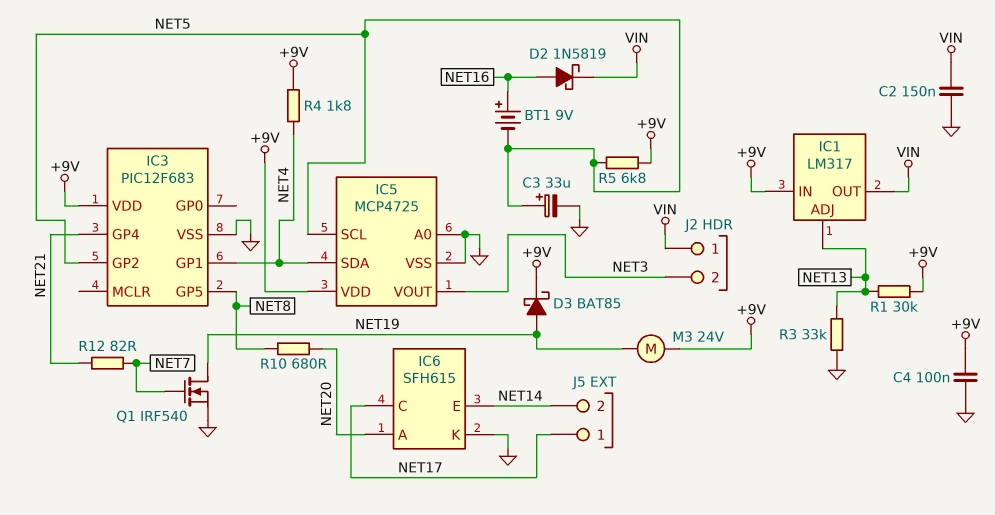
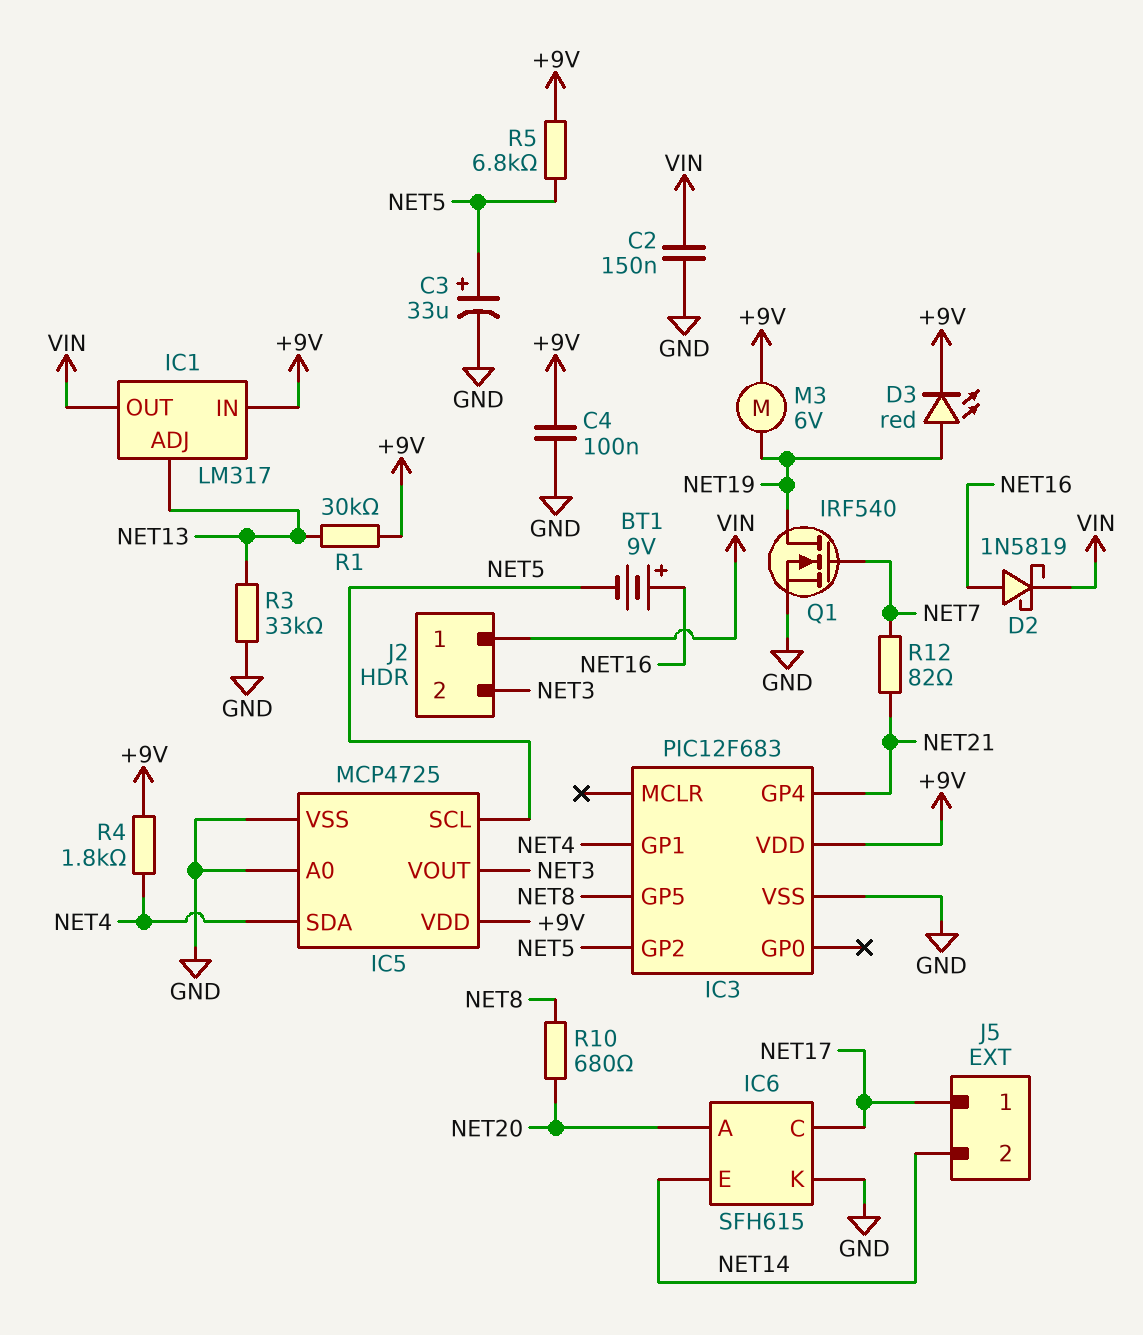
D3: schottky BAT85 (A NET19, K +9V) -> LED red (A NET19, K +9V)
M3: motor 24V (+9V, NET19) -> motor 6V (+9V, NET19)

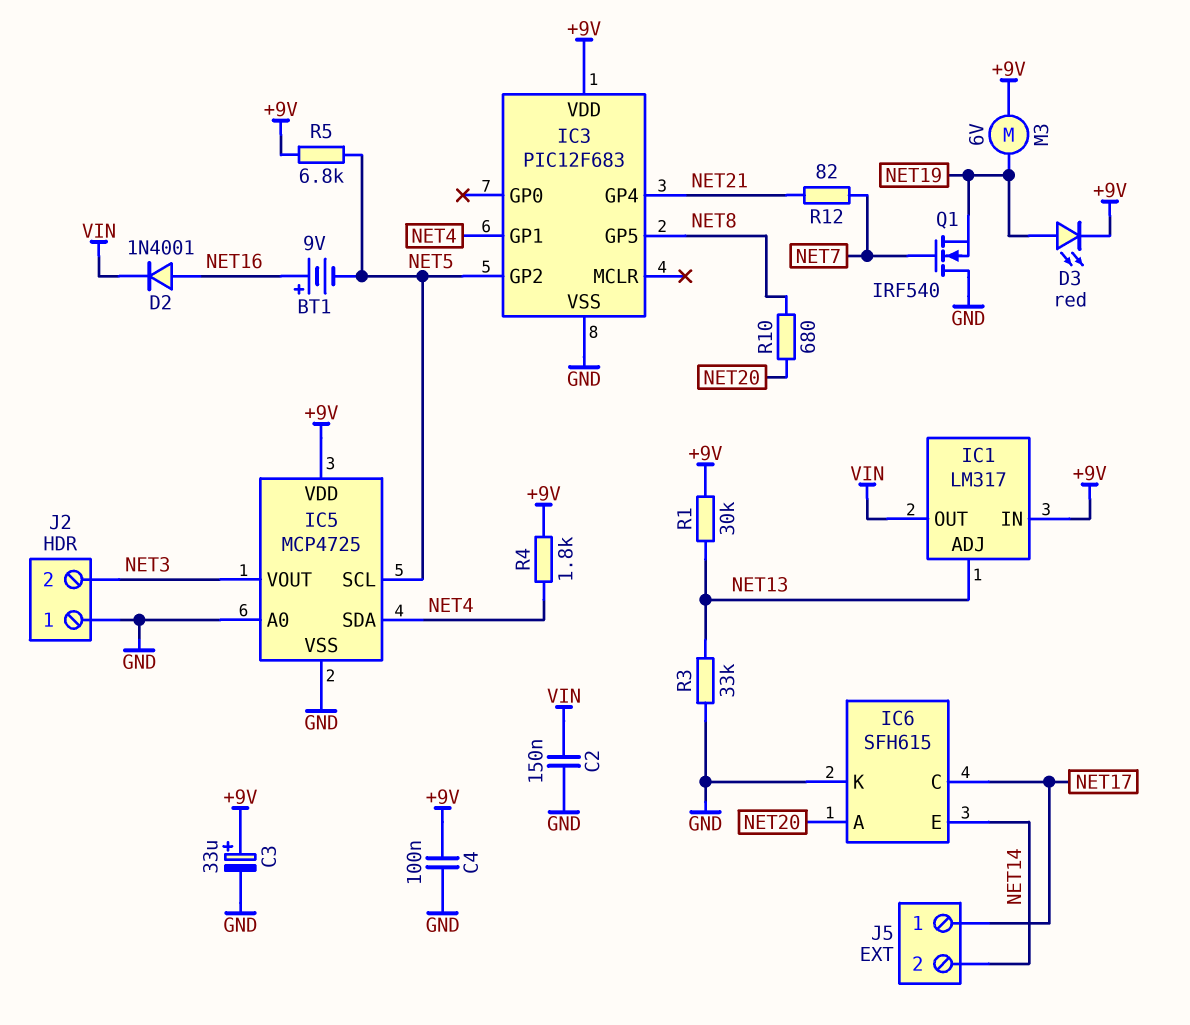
C3: 33uF (plus NET5, minus GND) -> 33uF (plus +9V, minus GND)
D2: schottky 1N5819 (A NET16, K VIN) -> diode 1N4001 (A NET16, K VIN)
J2 pin 1: VIN -> GND
Q1: NMOS IRF540 (G NET7, D NET19, S GND) -> NMOS IRF540 (G NET7, D GND, S NET19)

